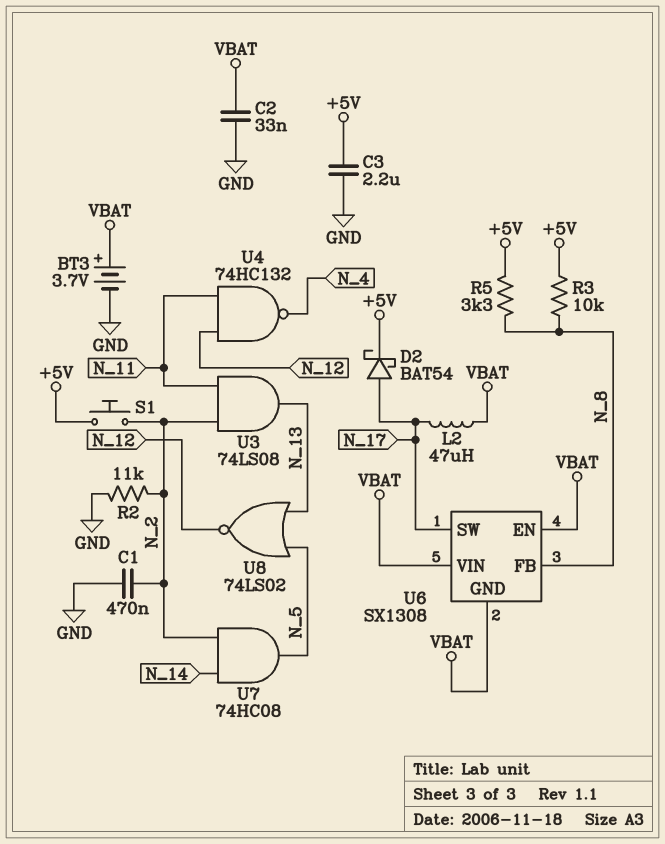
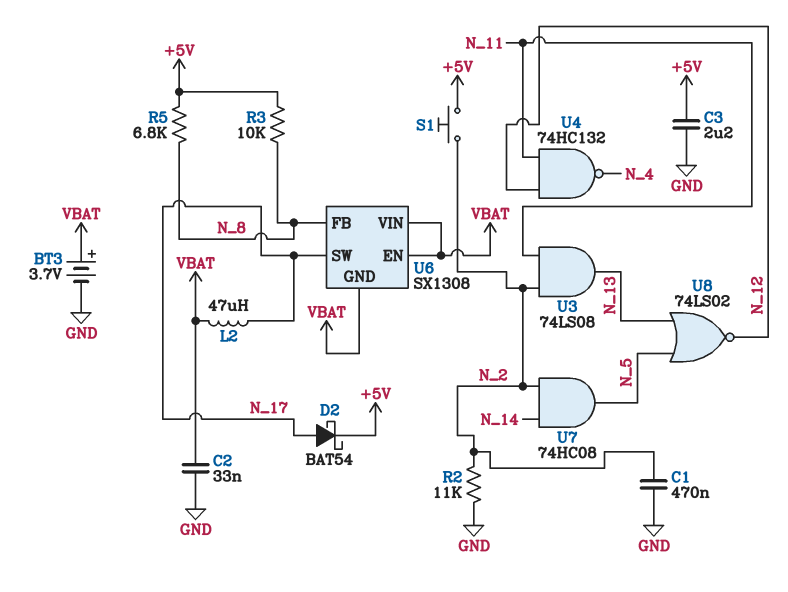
R5: 3.3k (+5V, N_8) -> 6.8k (+5V, N_8)

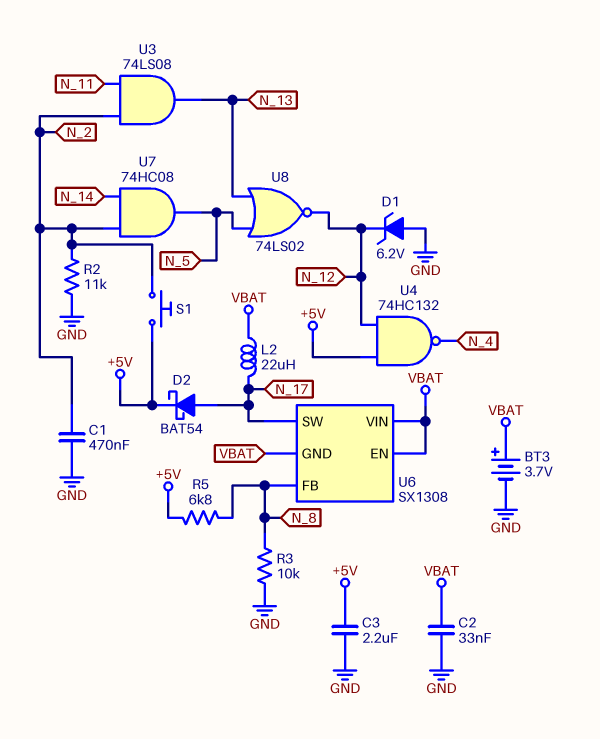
D1: none -> zener 6.2V (A GND, K N_12)
L2: 47uH (N_17, VBAT) -> 22uH (N_17, VBAT)
R3: 10k (+5V, N_8) -> 10k (GND, N_8)
U4: NAND 74HC132 (in N_11, in N_12, out N_4) -> NAND 74HC132 (in +5V, in N_12, out N_4)

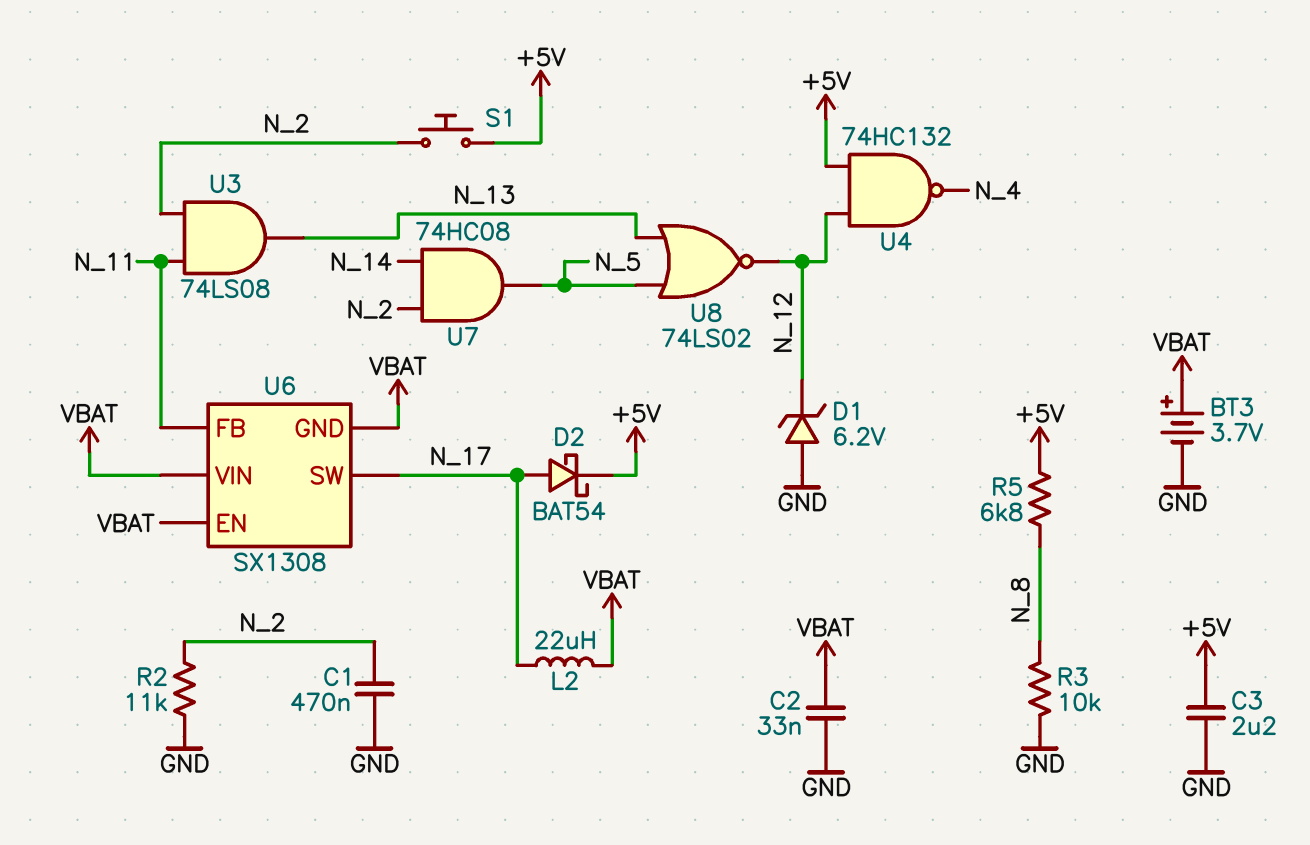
U6 pin FB: N_8 -> N_11

